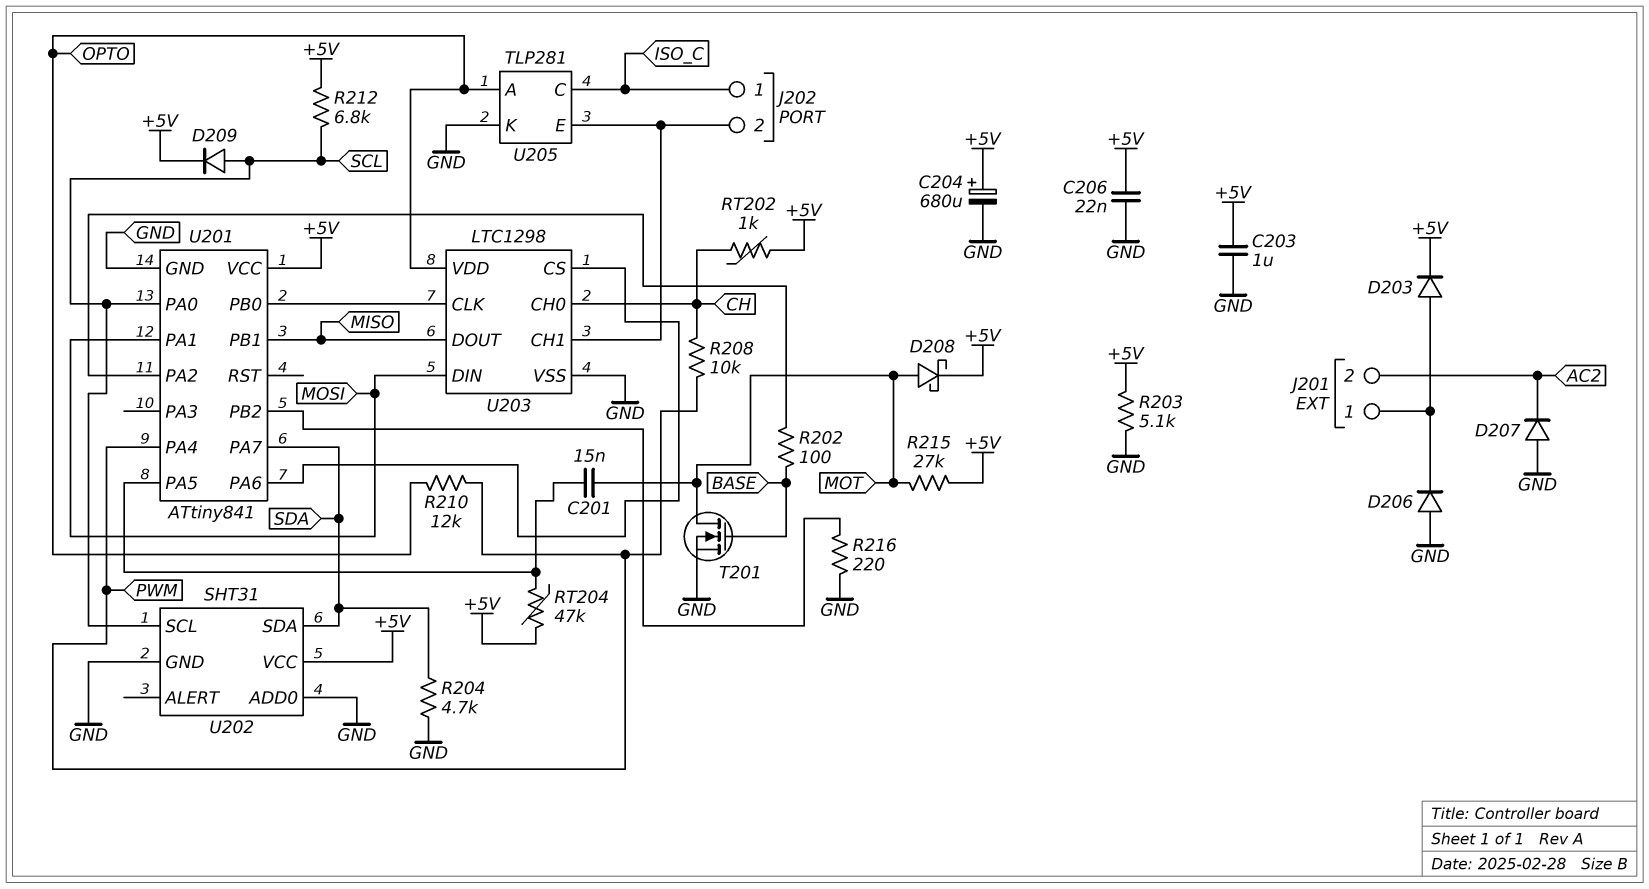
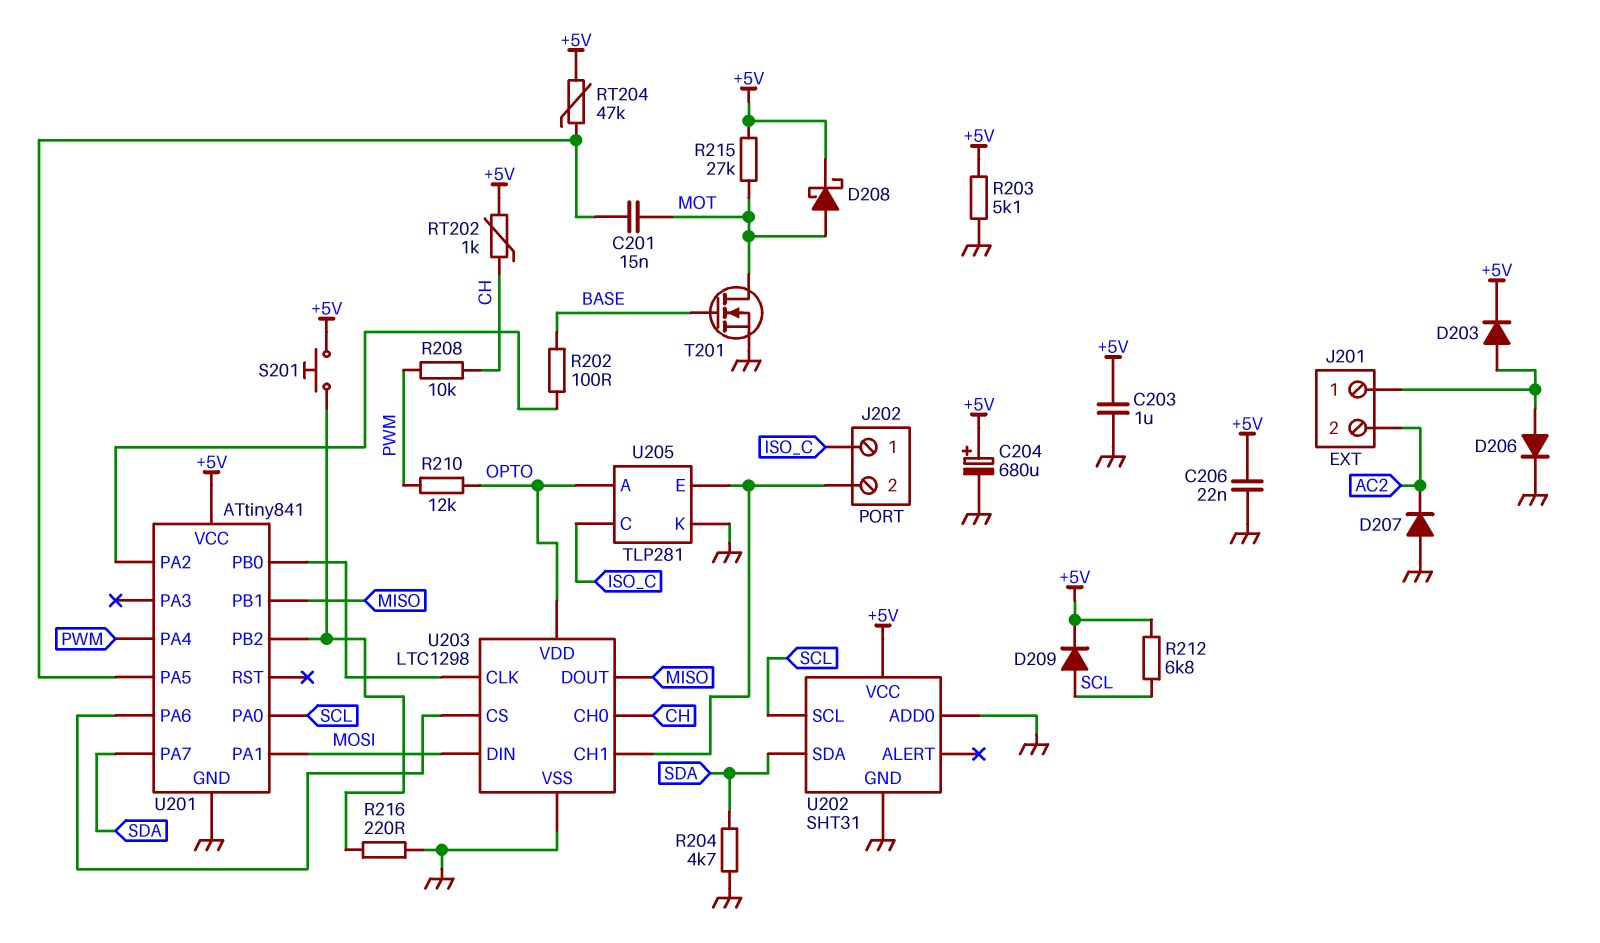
D206: diode (A GND, K J201/1) -> diode (A J201/1, K GND)
S201: none -> button (+5V, U201/PB2)

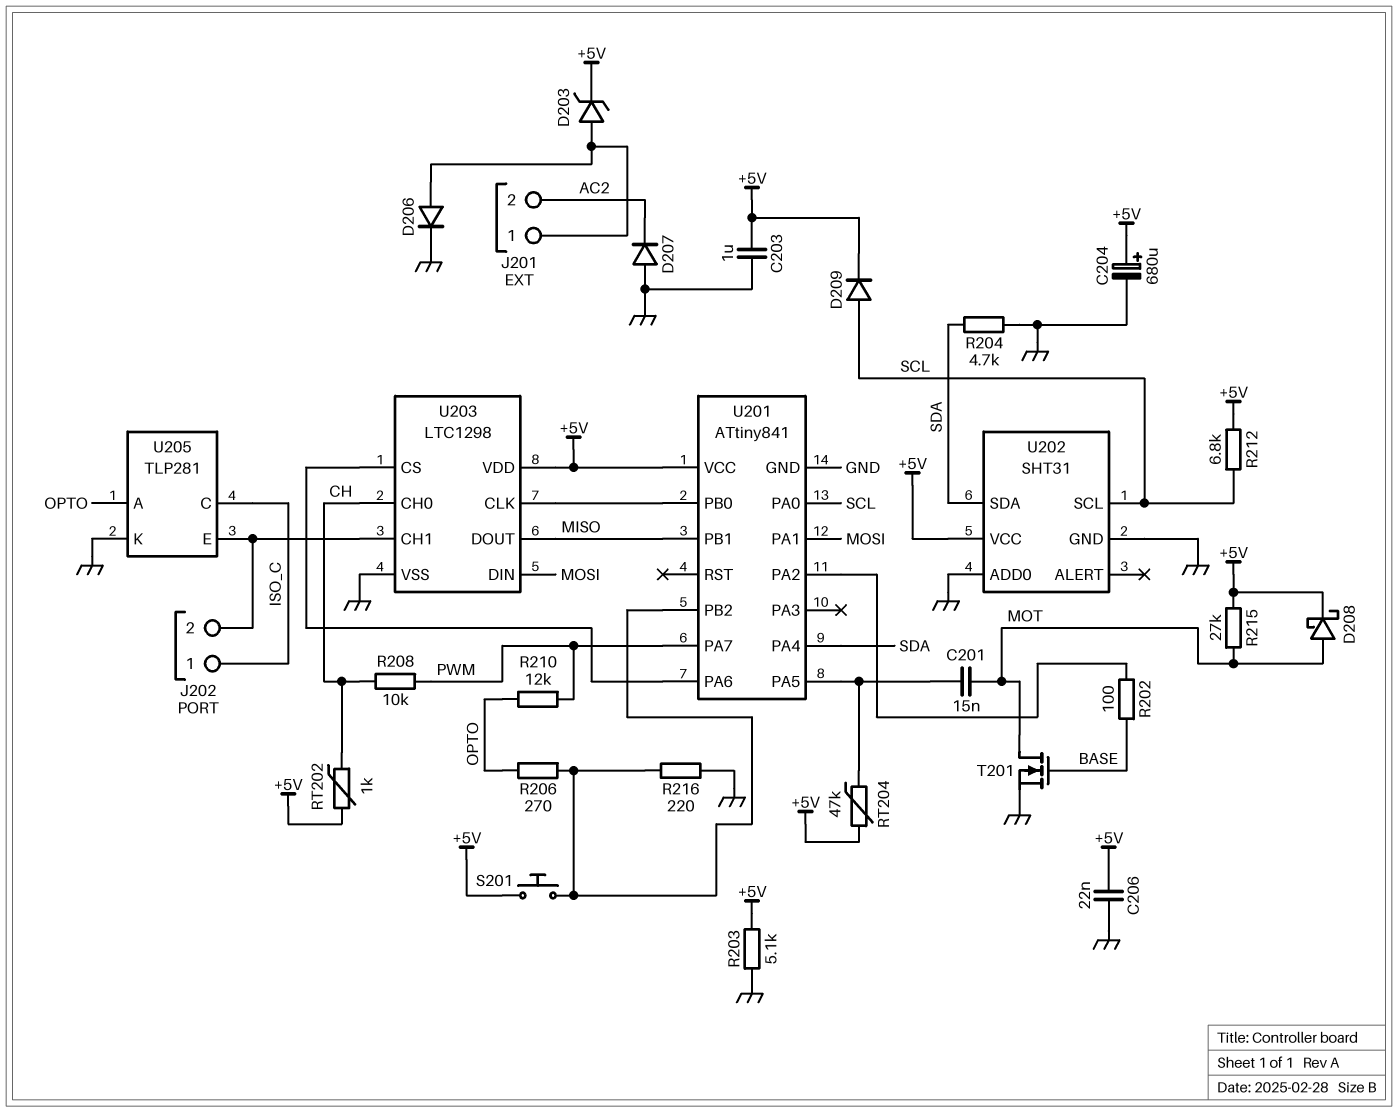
D203: diode (A J201/1, K +5V) -> zener (A J201/1, K +5V)
R206: none -> 270 (OPTO, U201/PB2)
U201 pin PA4: PWM -> SDA
U201 pin PA7: SDA -> PWM
U203 pin VDD: OPTO -> +5V

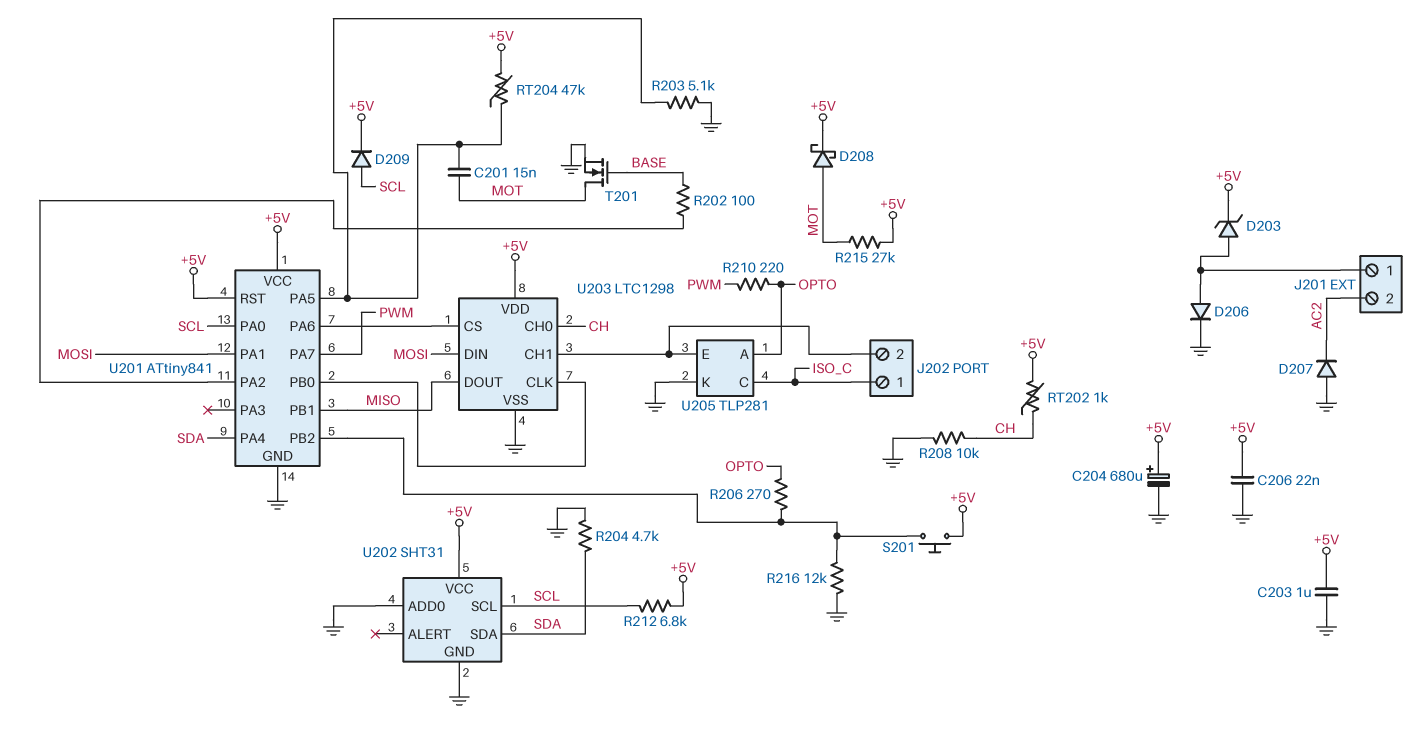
R203: 5.1k (+5V, GND) -> 5.1k (GND, U201/PA5)
R208: 10k (CH, PWM) -> 10k (CH, GND)
R210: 12k (OPTO, PWM) -> 220 (OPTO, PWM)
R216: 220 (GND, U201/PB2) -> 12k (GND, U201/PB2)
U201 pin RST: none -> +5V

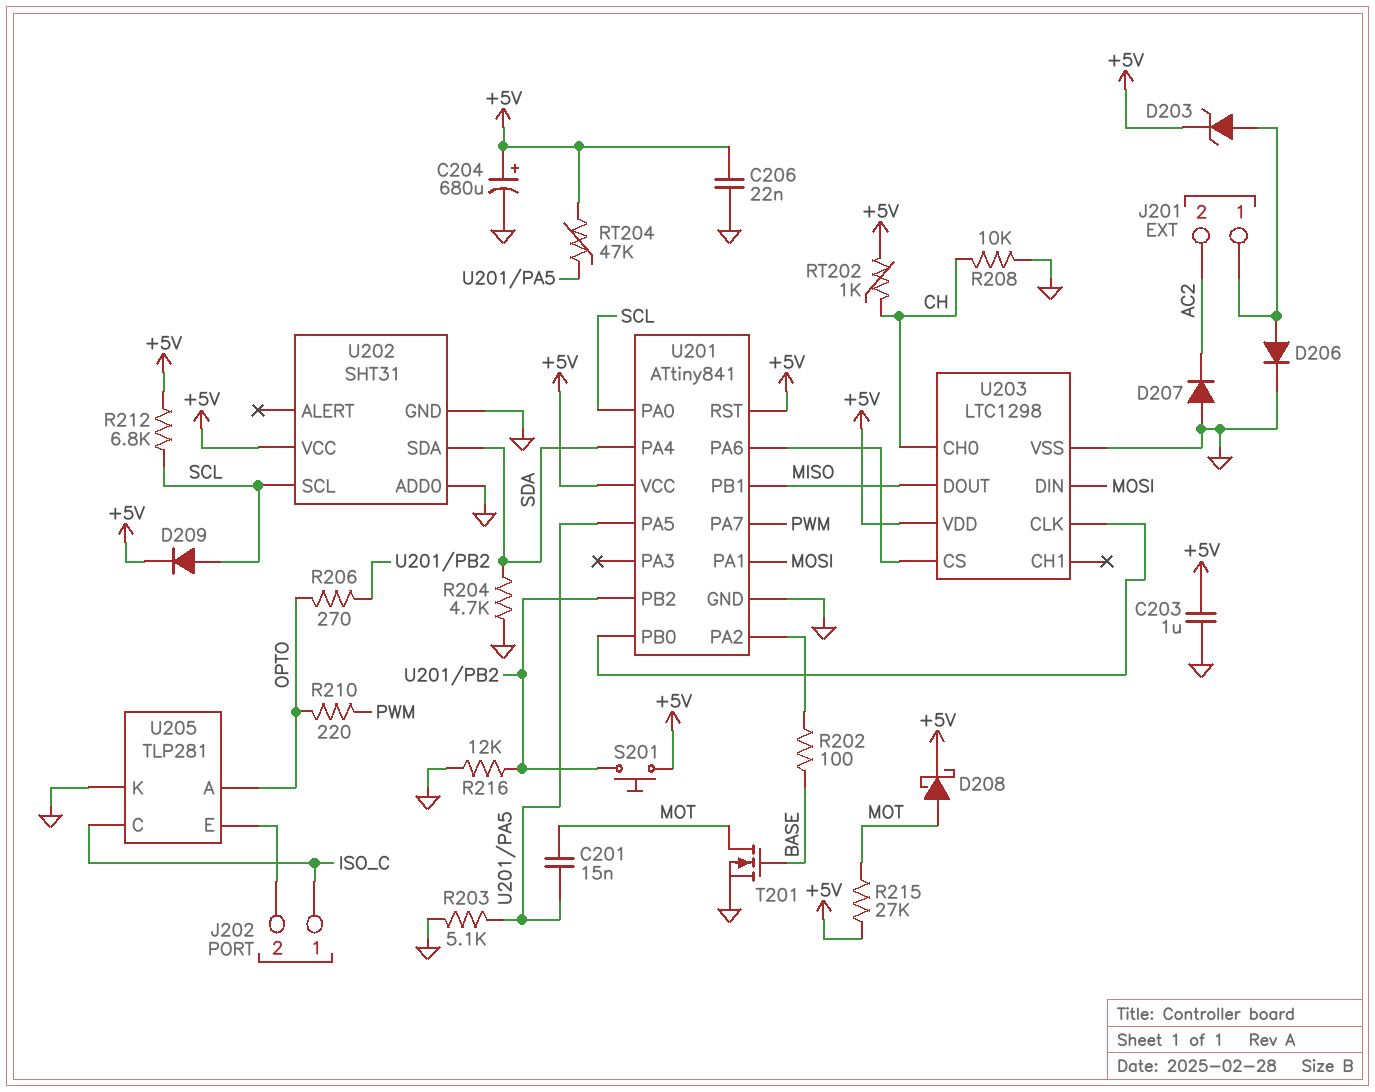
U203 pin CH1: J202/2 -> none

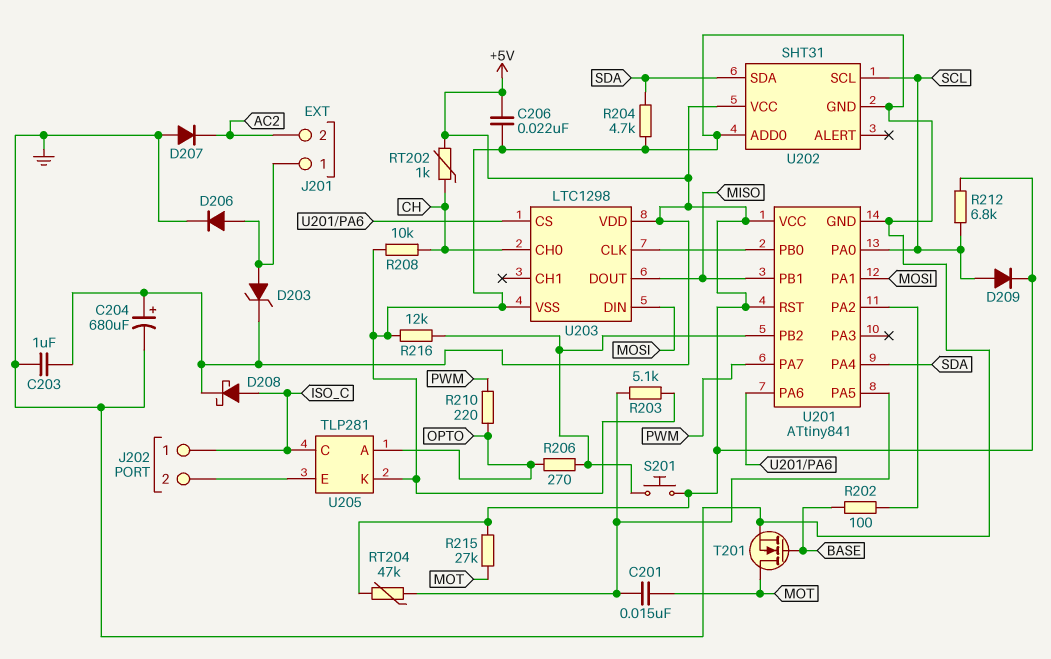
D208: schottky (A MOT, K +5V) -> schottky (A ISO_C, K +5V)

